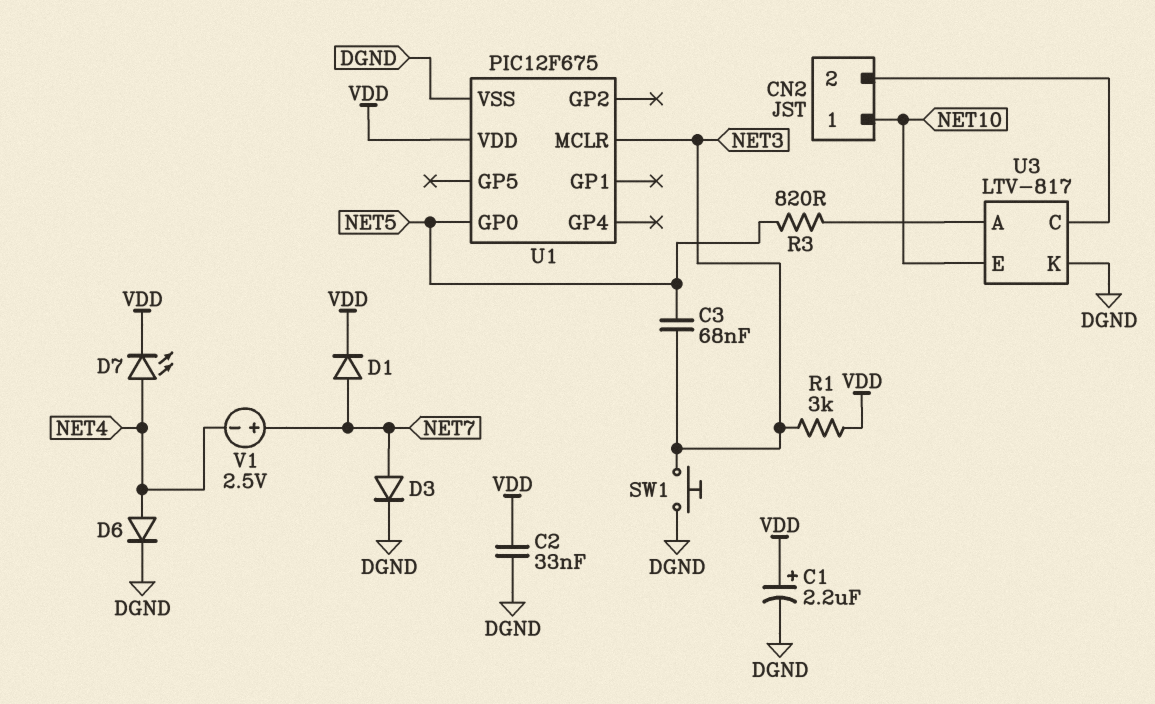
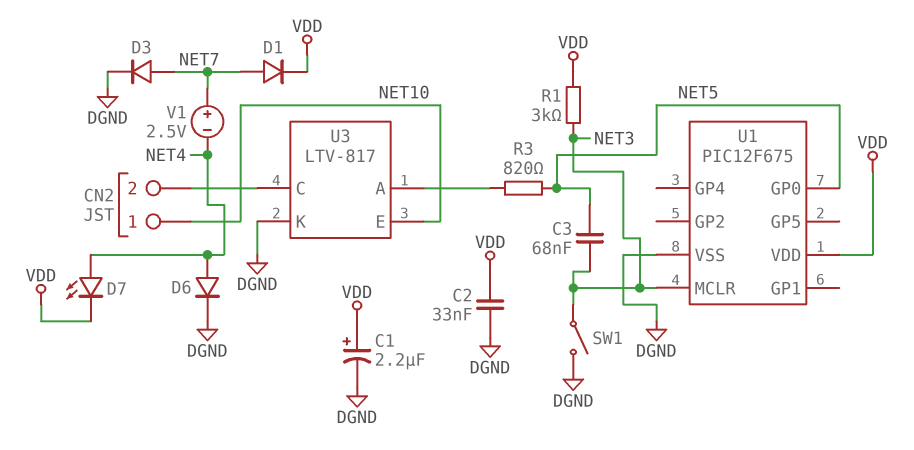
SW1: button (DGND, NET3) -> switch (DGND, NET3)

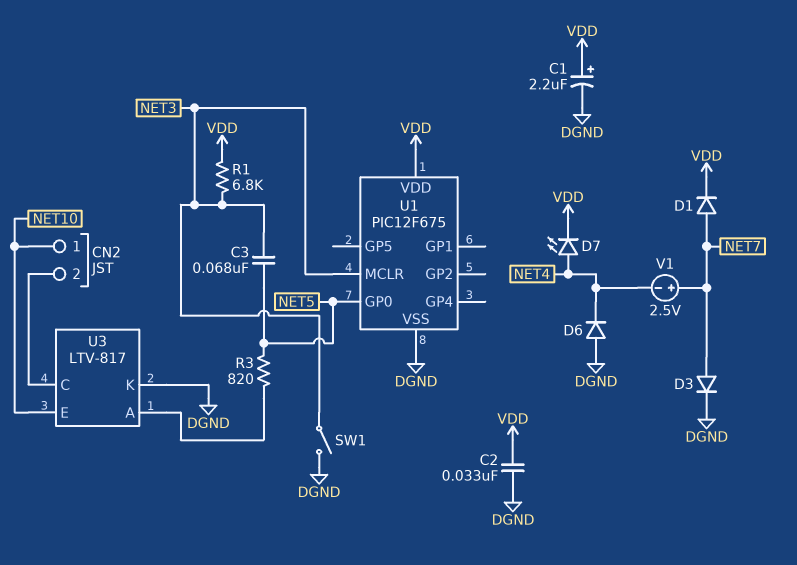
D6: diode (A NET4, K DGND) -> diode (A DGND, K NET4)
R1: 3k (NET3, VDD) -> 6.8k (NET3, VDD)

